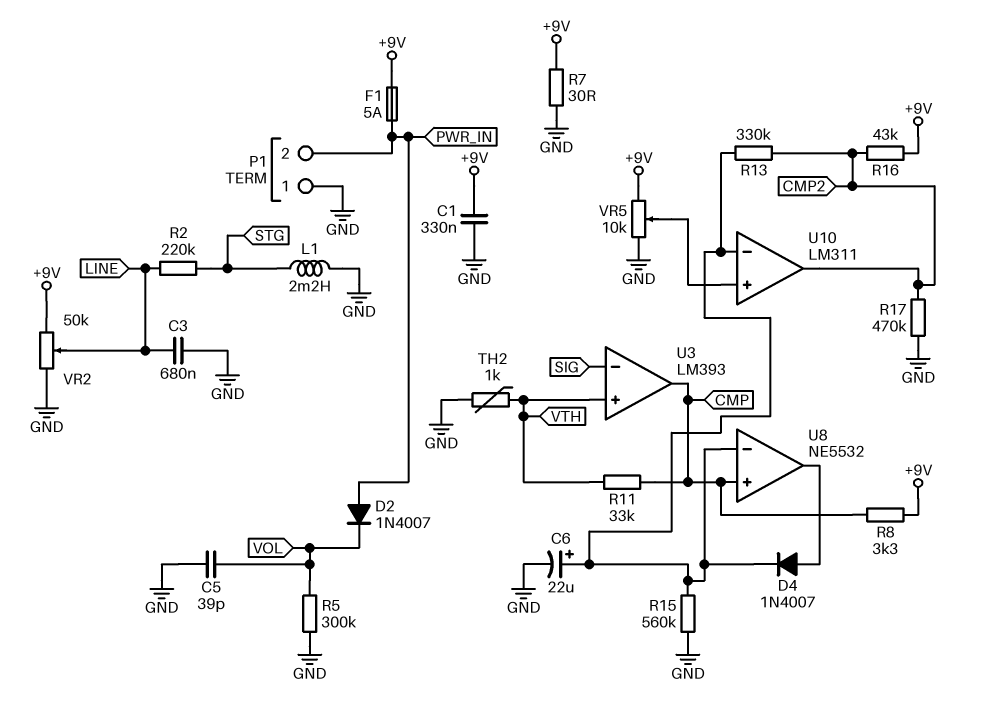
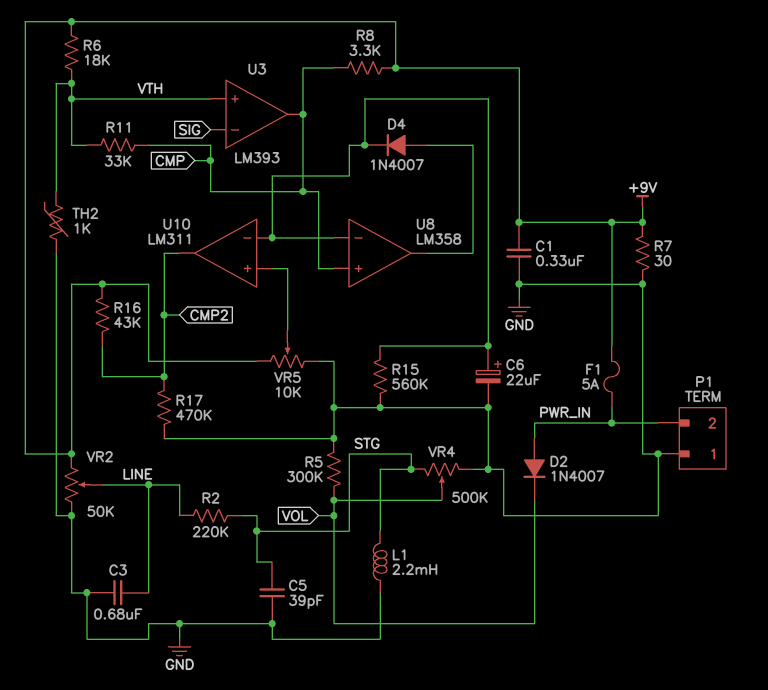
C5: 39pF (GND, VOL) -> 39pF (GND, STG)
R6: none -> 18k (+9V, VTH)
R13: 330k (CMP2, U8/in-) -> none
U8: NE5532 -> LM358
VR4: none -> 500k (GND, STG, wiper VOL)

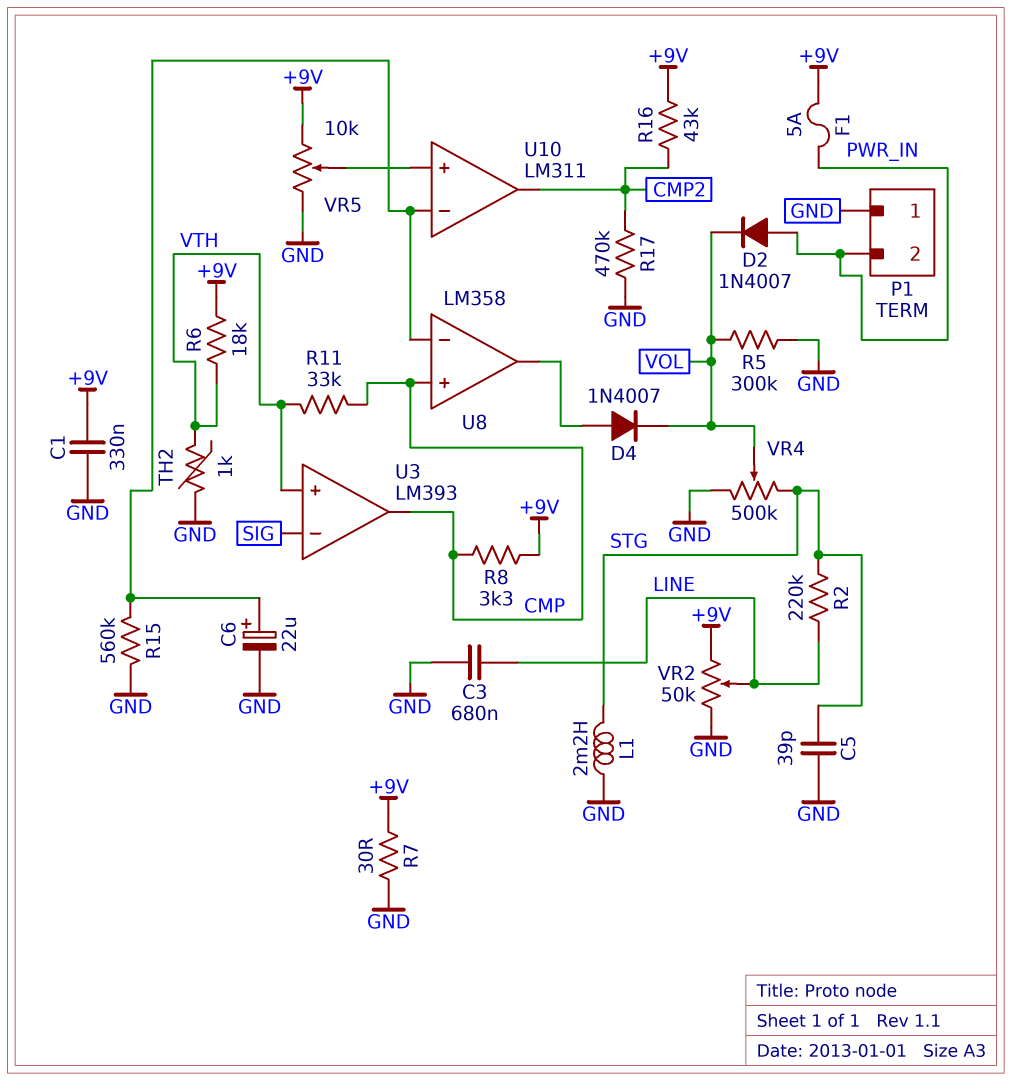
D4: diode 1N4007 (A U8/out, K U8/in-) -> diode 1N4007 (A U8/out, K VOL)

